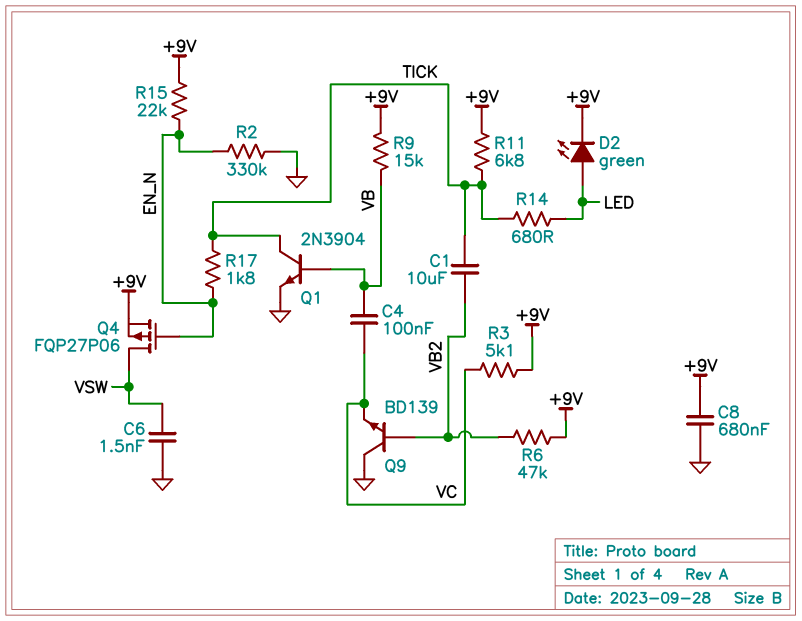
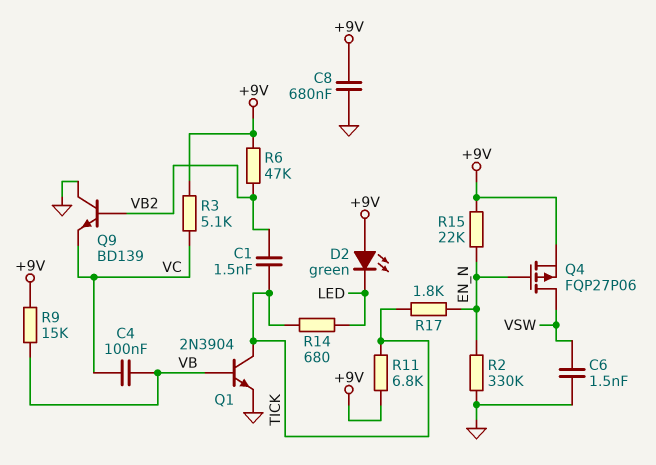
C1: 10uF (TICK, VB2) -> 1.5nF (TICK, VB2)
D2: LED green (A LED, K +9V) -> LED green (A +9V, K LED)

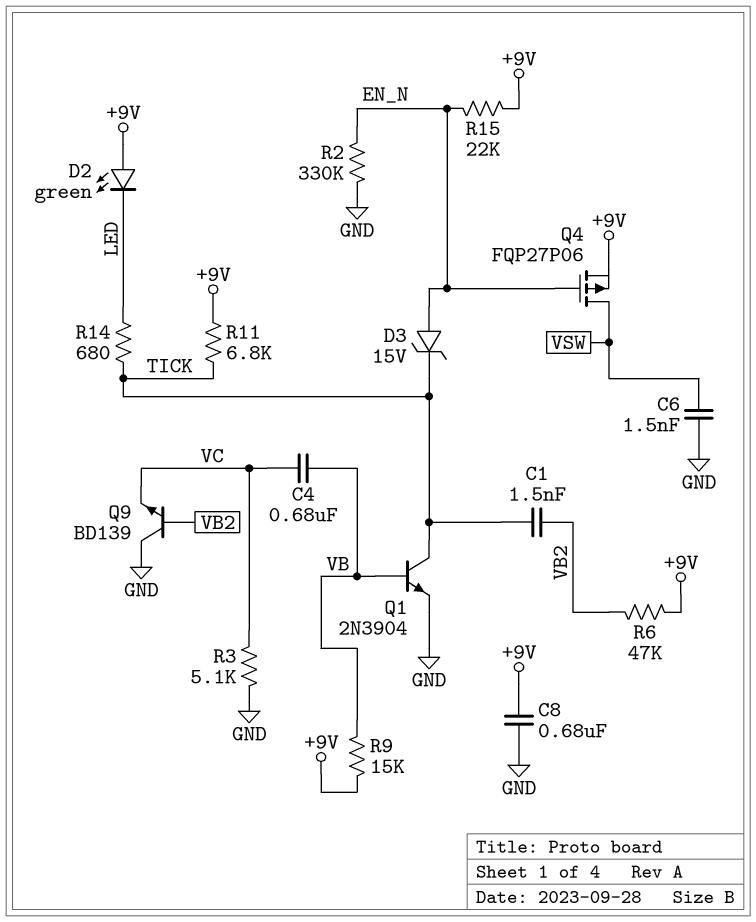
C4: 100nF (VB, VC) -> 680nF (VB, VC)
D3: none -> zener 15V (A EN_N, K TICK)
R3: 5.1k (+9V, VC) -> 5.1k (GND, VC)
R17: 1.8k (EN_N, TICK) -> none

